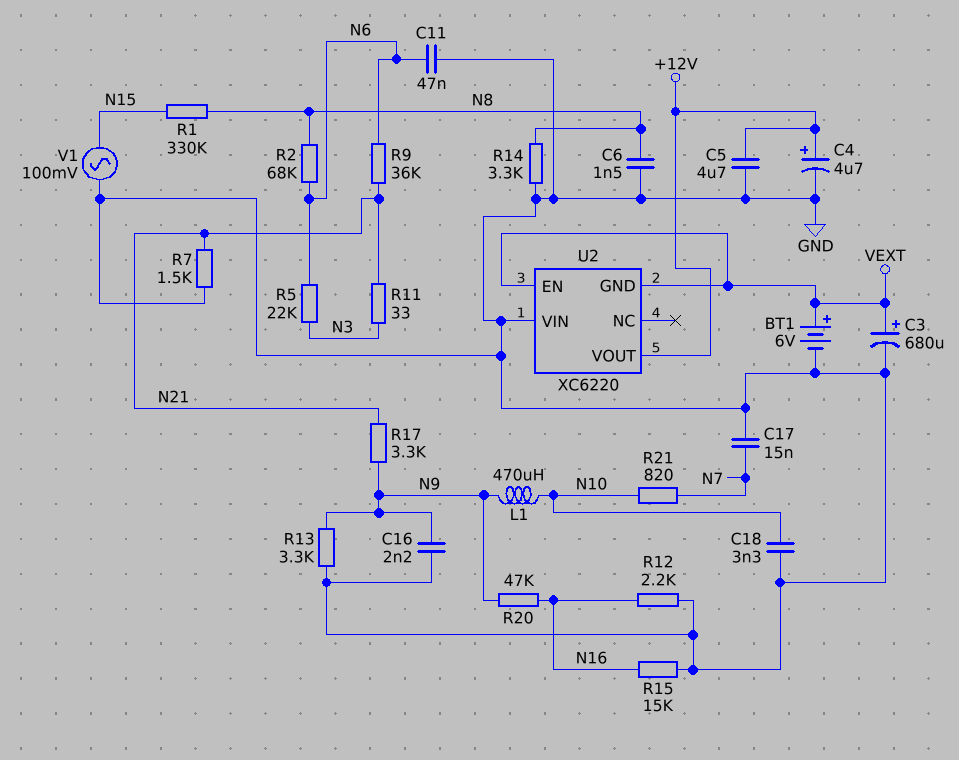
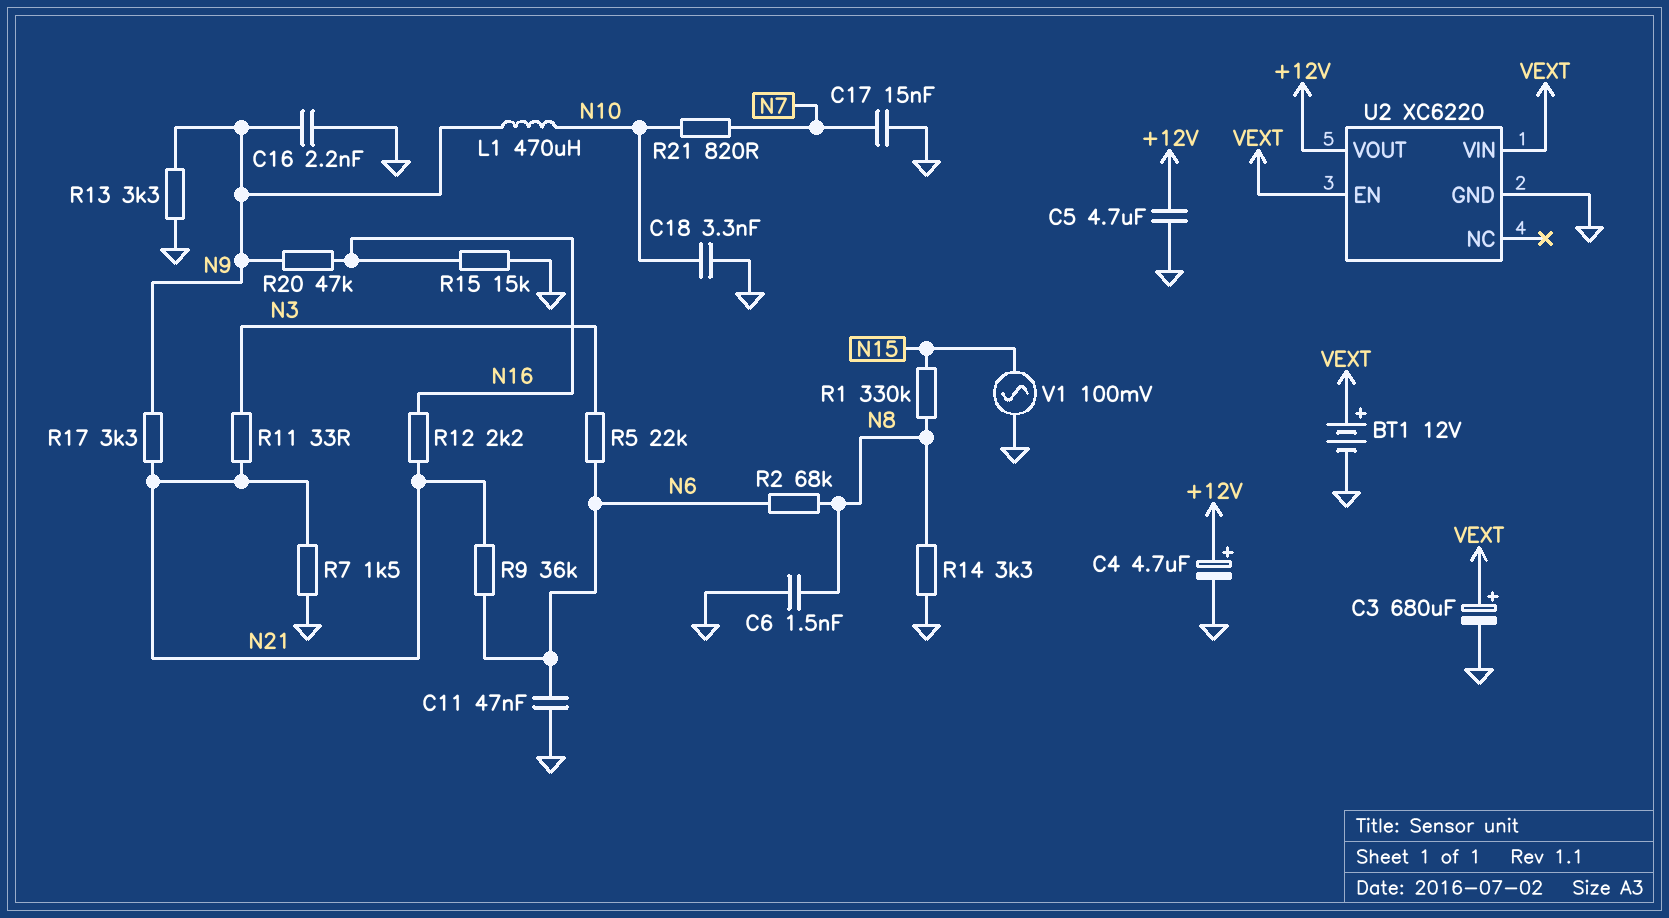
BT1: 6V (plus VEXT, minus GND) -> 12V (plus VEXT, minus GND)
R12: 2.2k (GND, N16) -> 2.2k (N16, N21)
U2 pin GND: VEXT -> GND
U2 pin VIN: GND -> VEXT

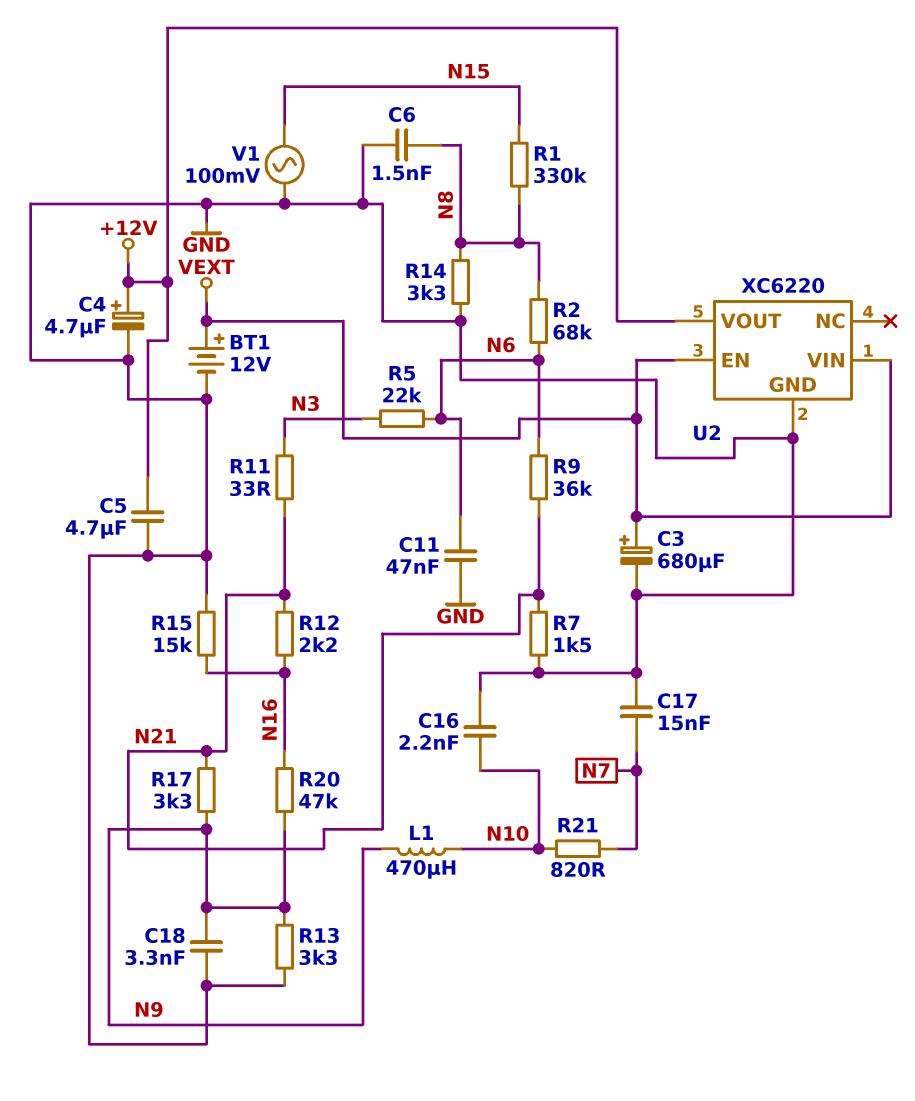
C16: 2.2nF (GND, N9) -> 2.2nF (GND, N10)
C18: 3.3nF (GND, N10) -> 3.3nF (GND, N9)

